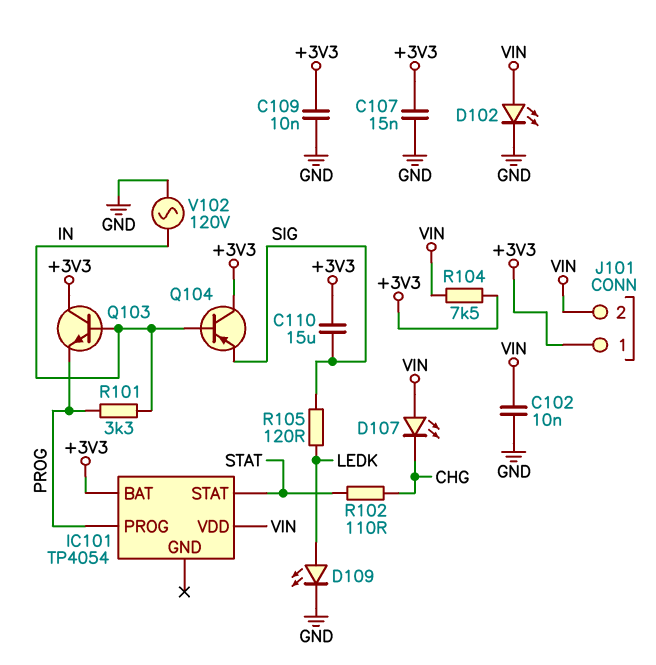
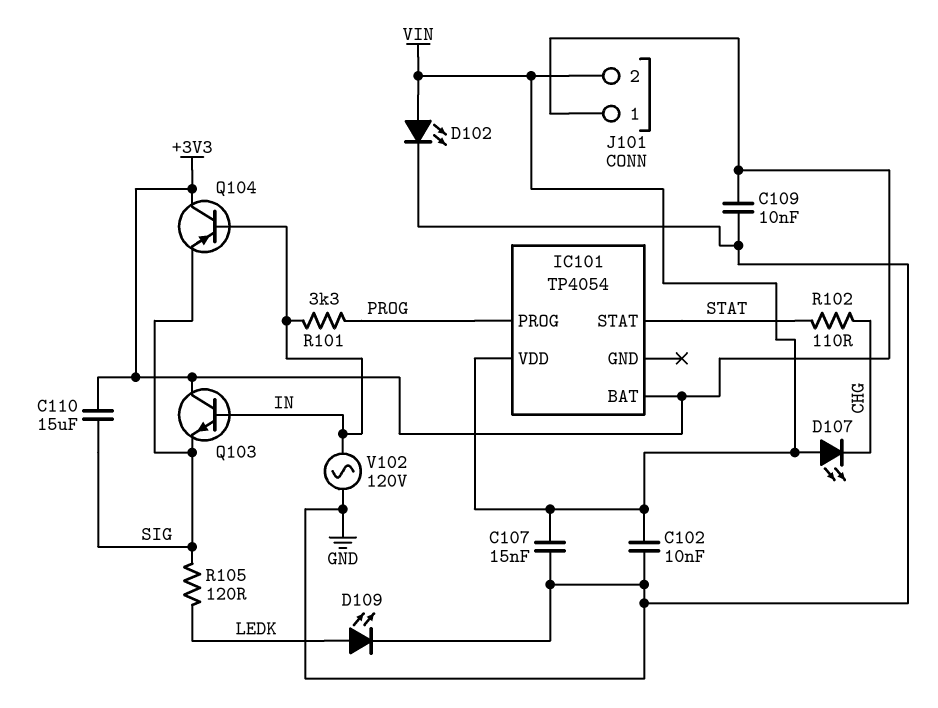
C107: 15nF (+3V3, GND) -> 15nF (GND, VIN)
Q103: NPN (B IN, C +3V3, E PROG) -> NPN (B IN, C +3V3, E SIG)
R104: 7.5k (+3V3, VIN) -> none

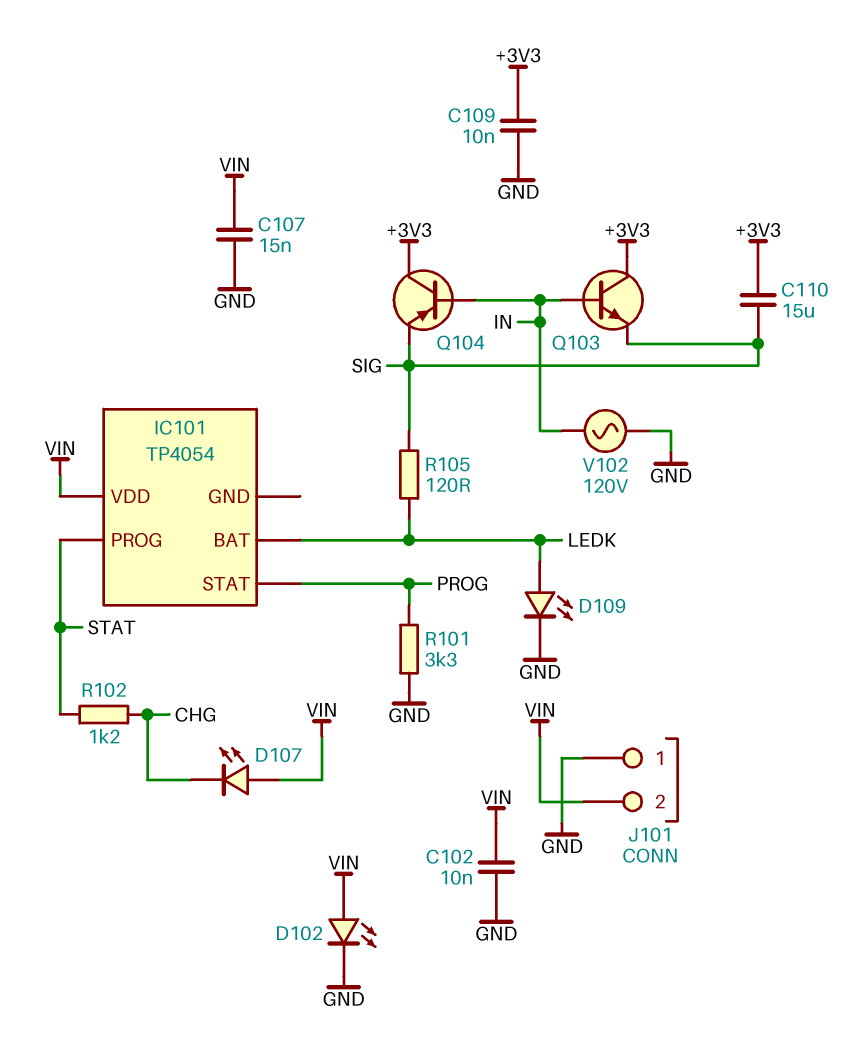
IC101 pin BAT: +3V3 -> LEDK
IC101 pin PROG: PROG -> STAT
IC101 pin STAT: STAT -> PROG
J101 pin 1: +3V3 -> GND
R101: 3.3k (IN, PROG) -> 3.3k (GND, PROG)
R102: 110 (CHG, STAT) -> 1.2k (CHG, STAT)

